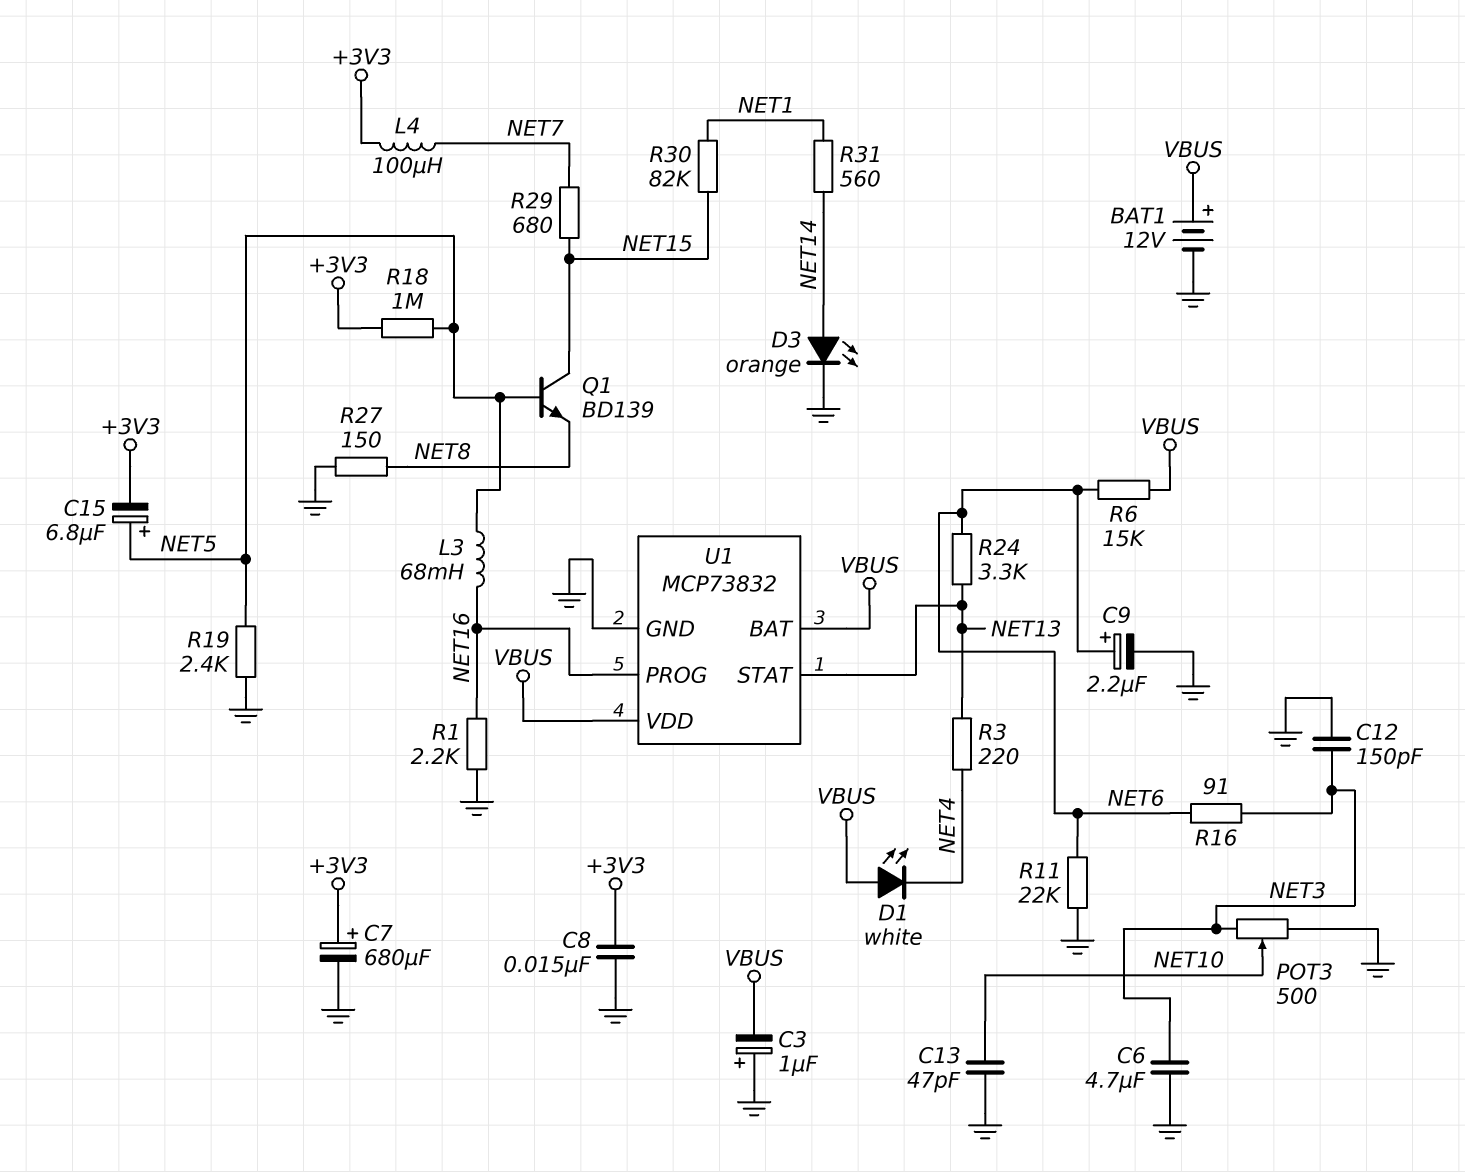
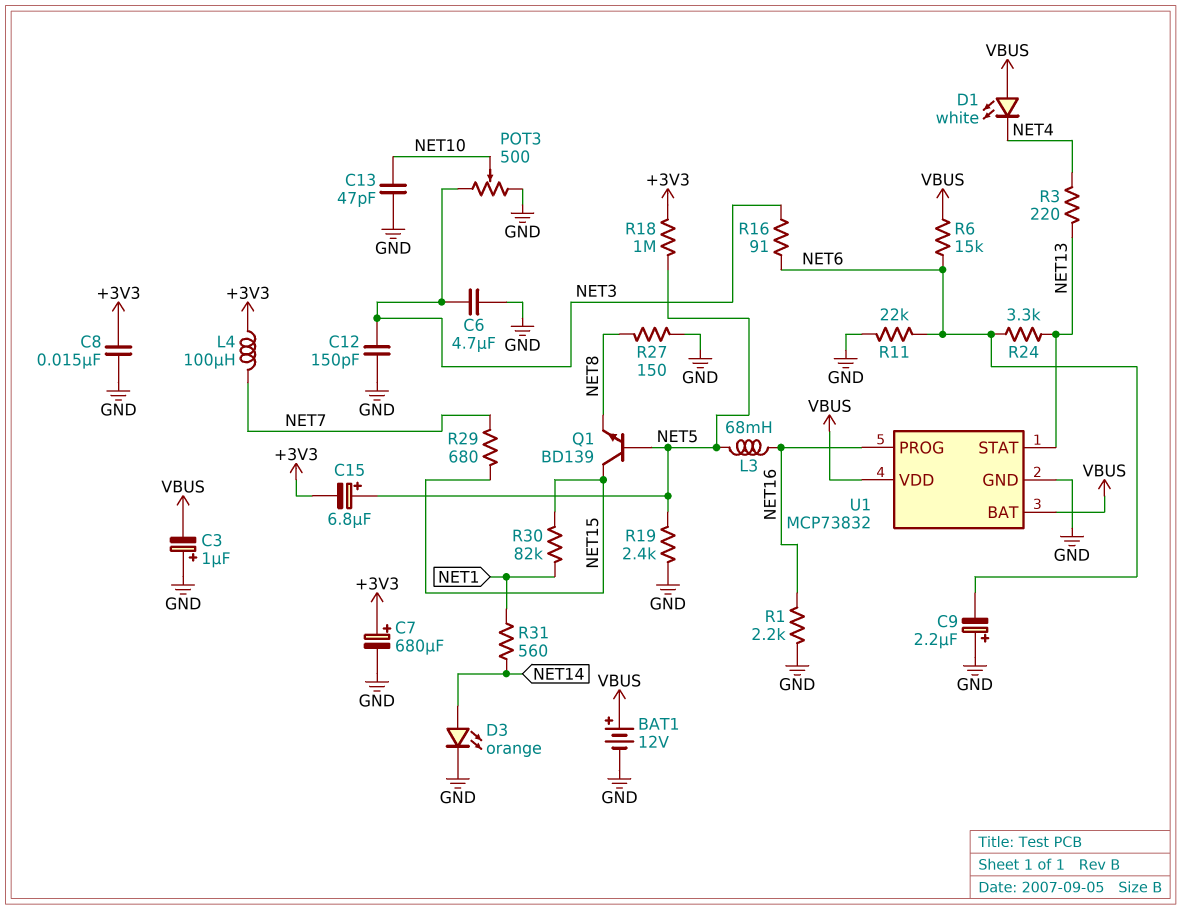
C9: 2.2uF (plus NET6, minus GND) -> 2.2uF (plus GND, minus NET6)

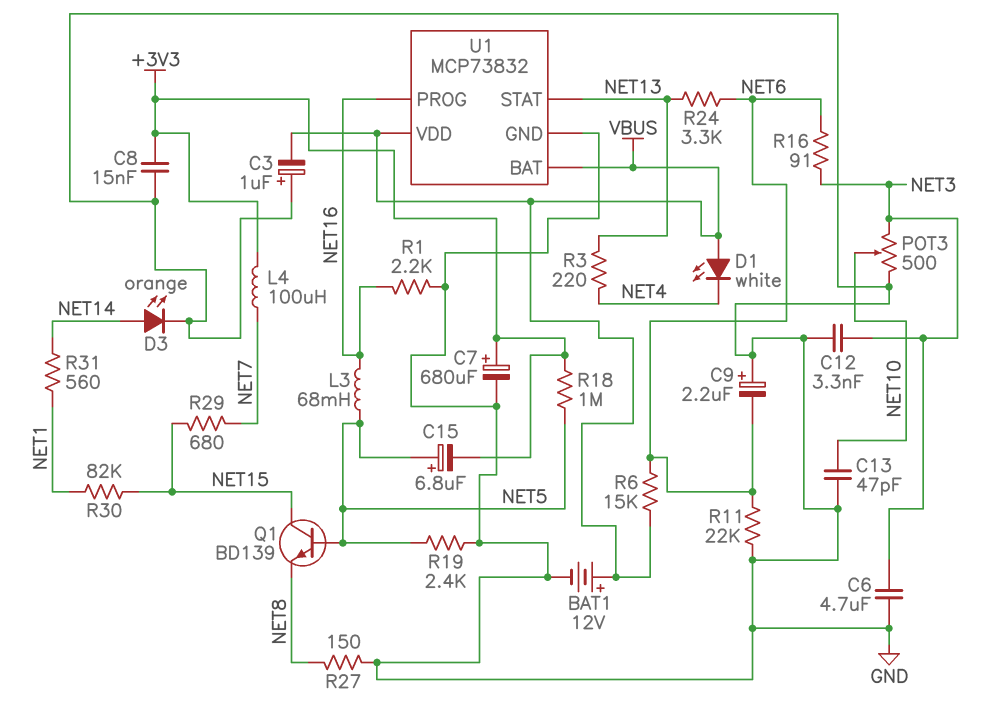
C12: 150pF (GND, NET3) -> 3.3nF (GND, NET3)

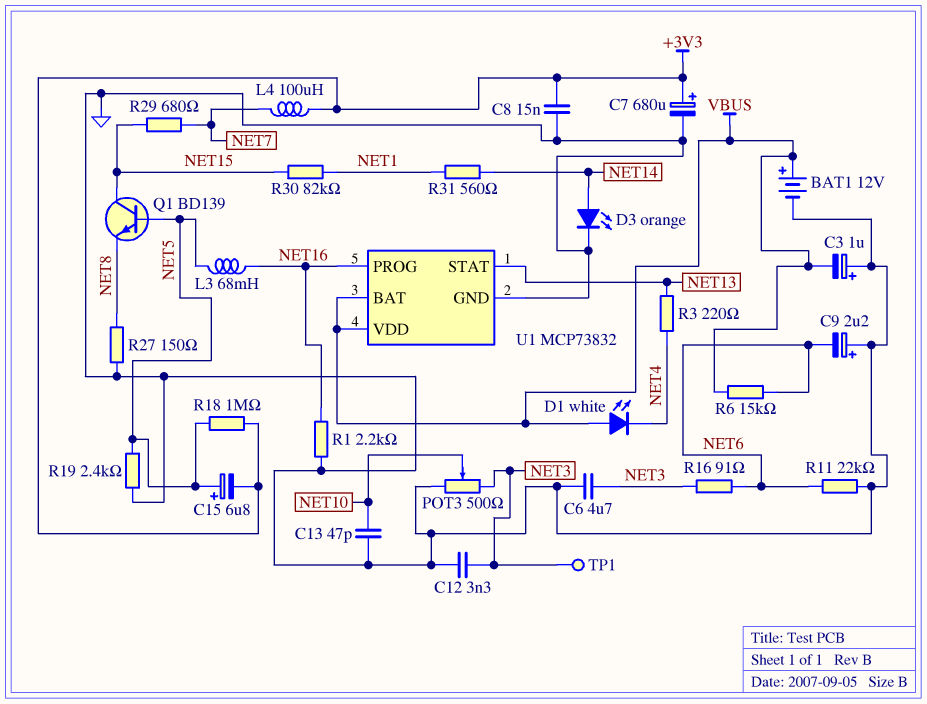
R24: 3.3k (NET6, NET13) -> none
TP1: none -> test point (NET3)

